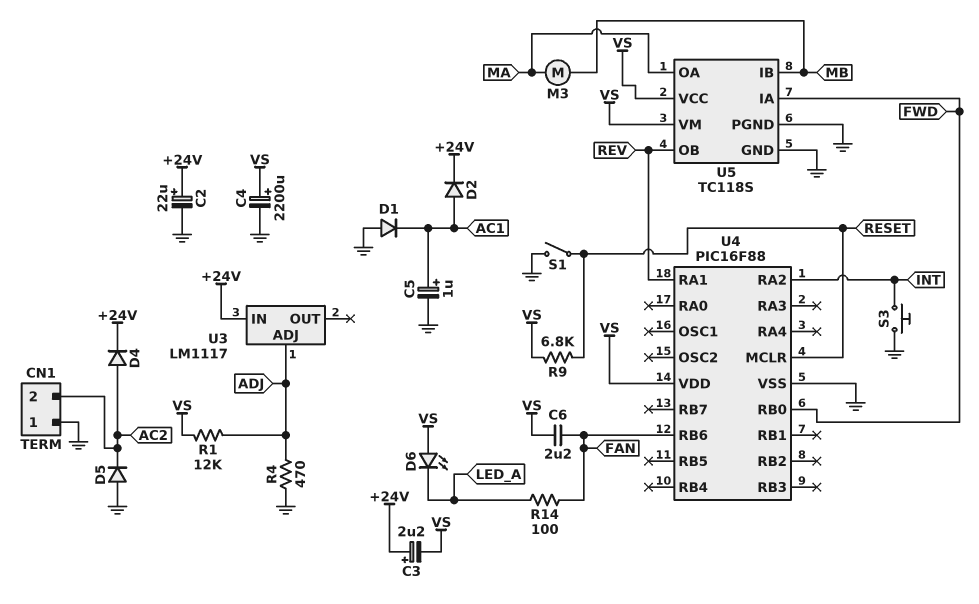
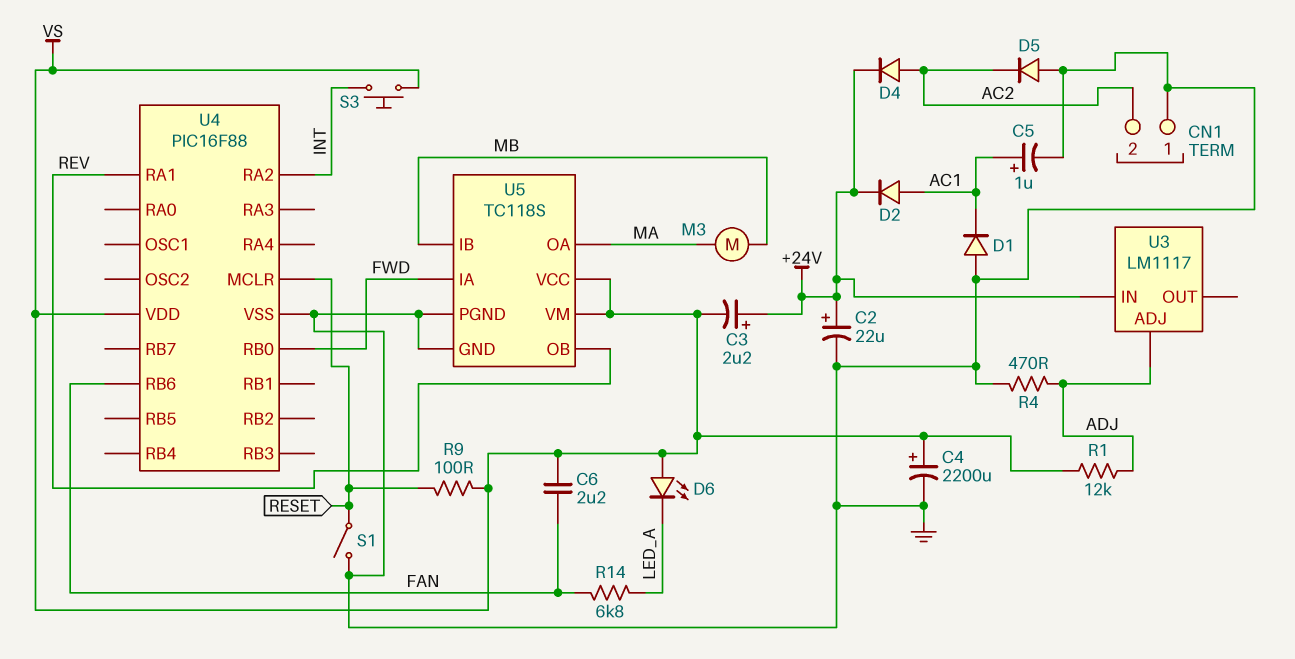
R9: 6.8k (RESET, VS) -> 100 (RESET, VS)
R14: 100 (FAN, LED_A) -> 6.8k (FAN, LED_A)
S3: button (GND, INT) -> button (INT, VS)

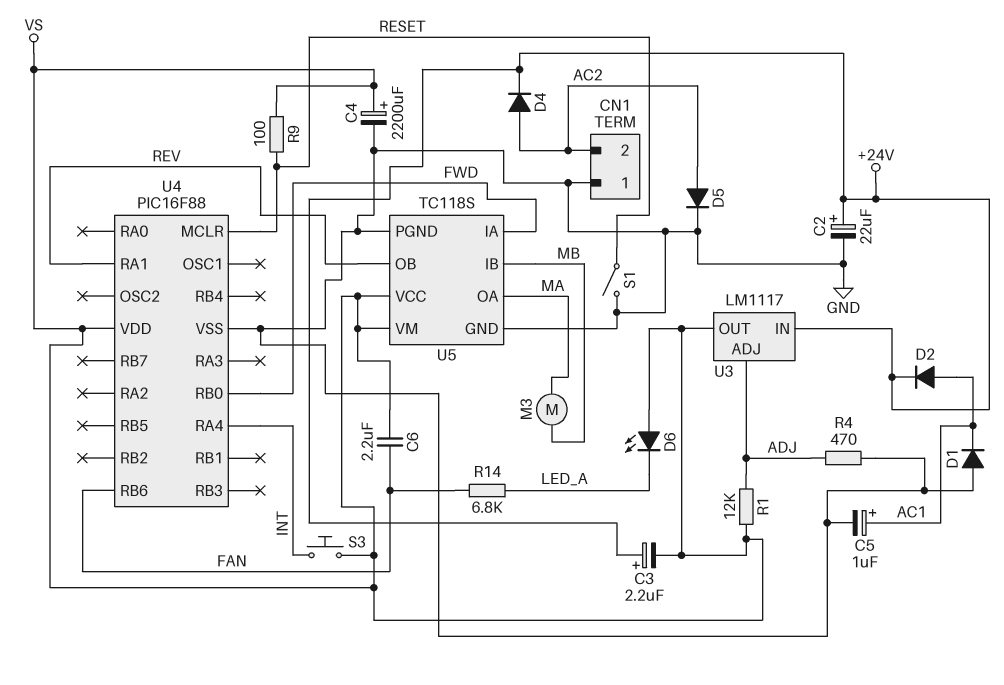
D5: diode (A GND, K AC2) -> diode (A AC2, K GND)
U3 pin OUT: none -> VS
U4 pin RA2: INT -> none
U4 pin RA4: none -> INT

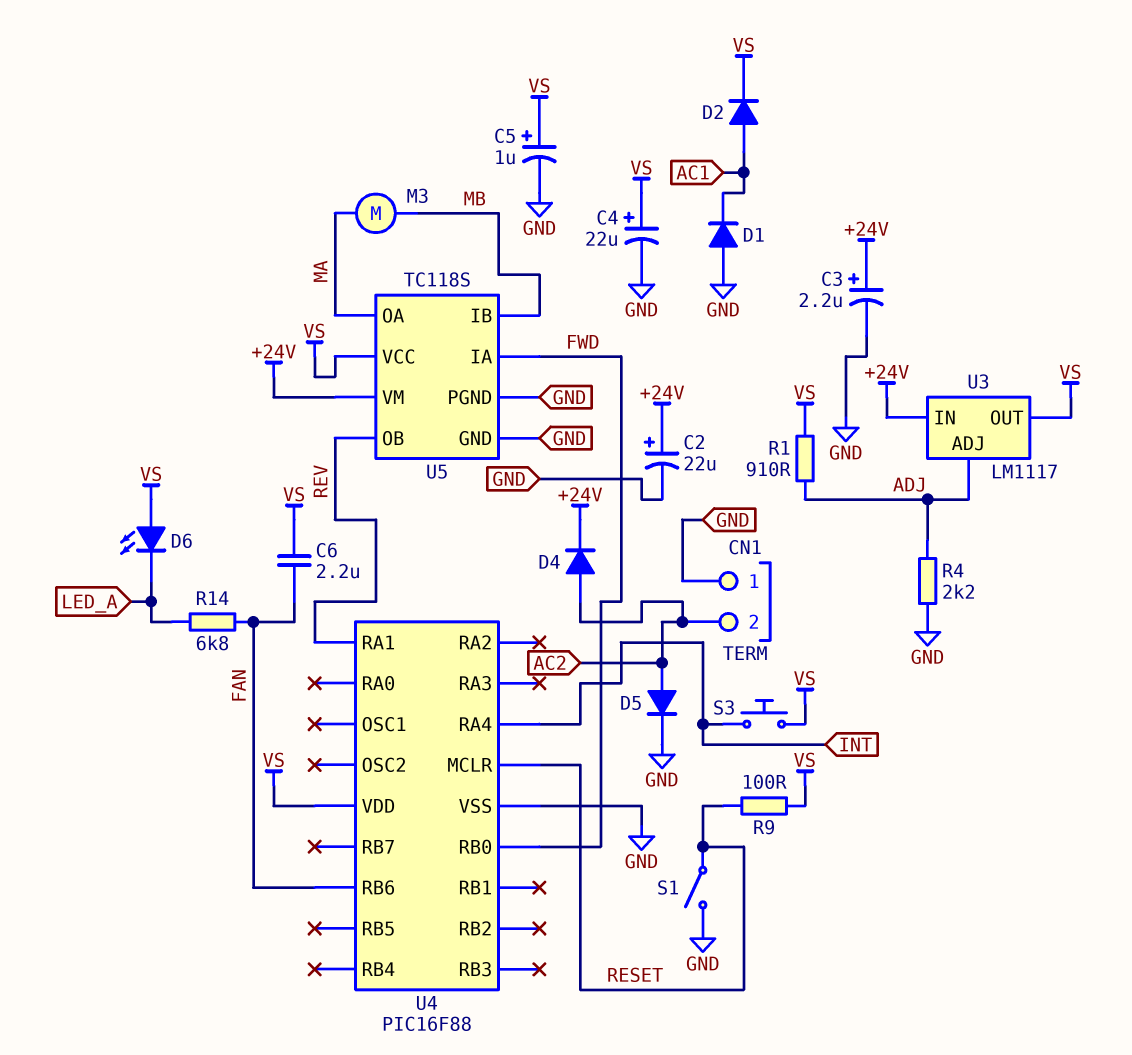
C3: 2.2uF (plus +24V, minus VS) -> 2.2uF (plus +24V, minus GND)
C4: 2200uF (plus VS, minus GND) -> 22uF (plus VS, minus GND)
C5: 1uF (plus AC1, minus GND) -> 1uF (plus VS, minus GND)
D2: diode (A AC1, K +24V) -> diode (A AC1, K VS)
R1: 12k (ADJ, VS) -> 910 (ADJ, VS)
R4: 470 (ADJ, GND) -> 2.2k (ADJ, GND)
U5 pin VM: VS -> +24V

